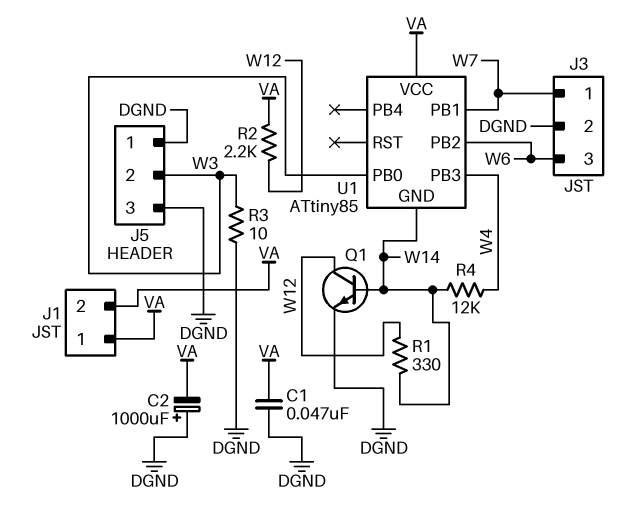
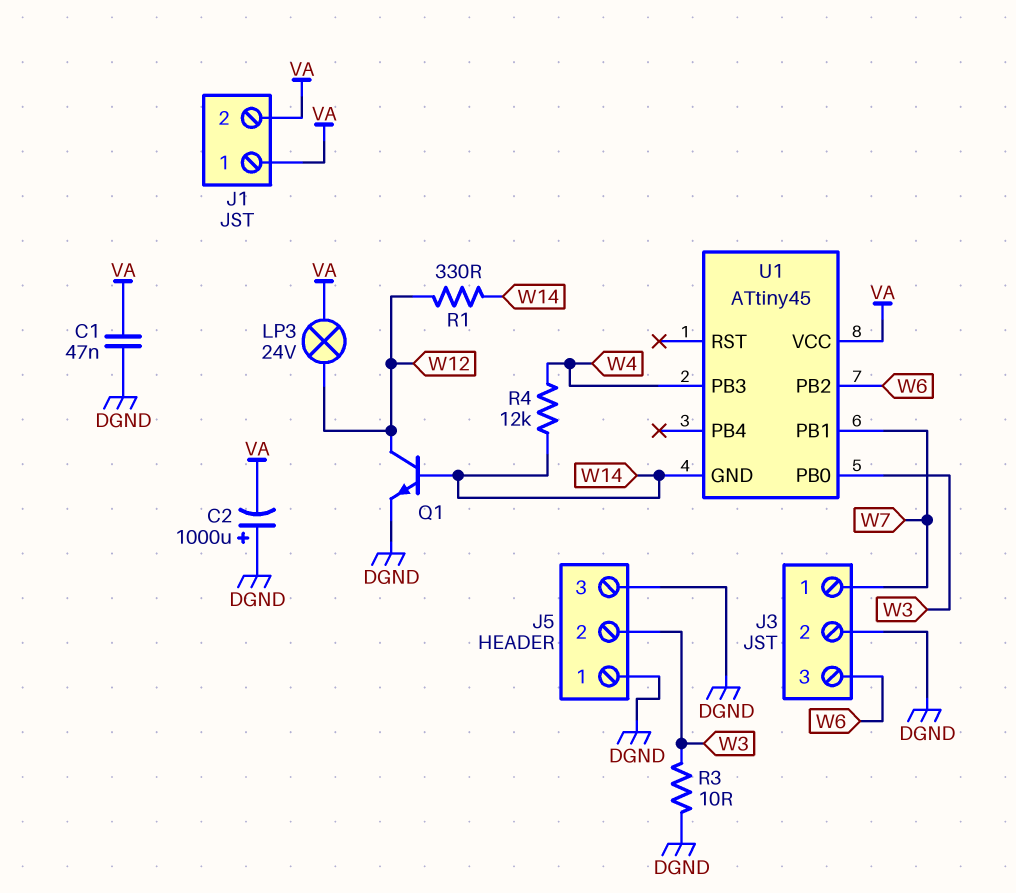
LP3: none -> lamp 24V (VA, W12)
R2: 2.2k (VA, W12) -> none
U1: ATtiny85 -> ATtiny45

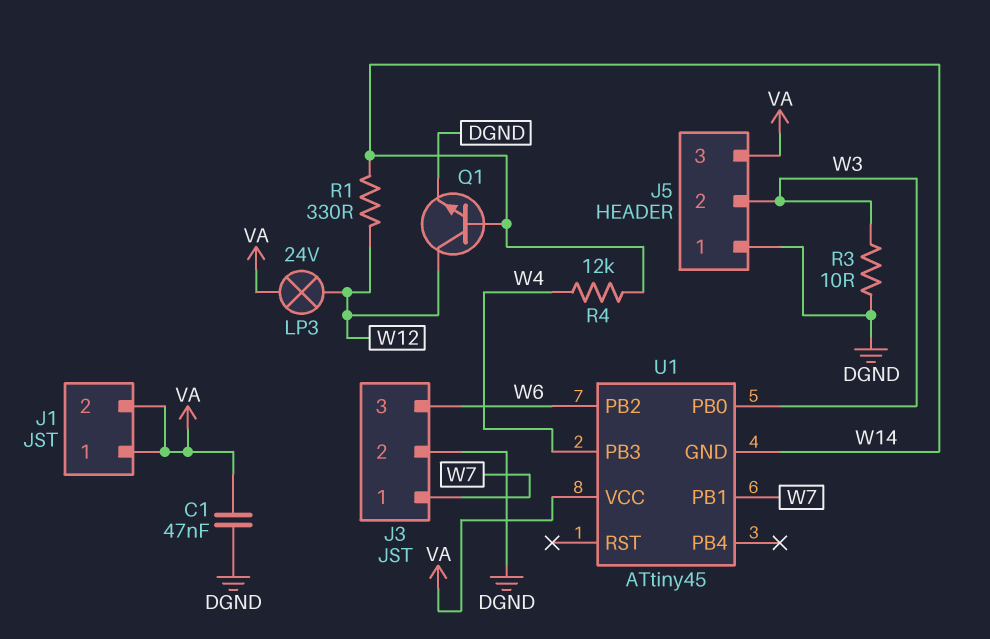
C2: 1000uF (plus DGND, minus VA) -> none
J5 pin 3: DGND -> VA

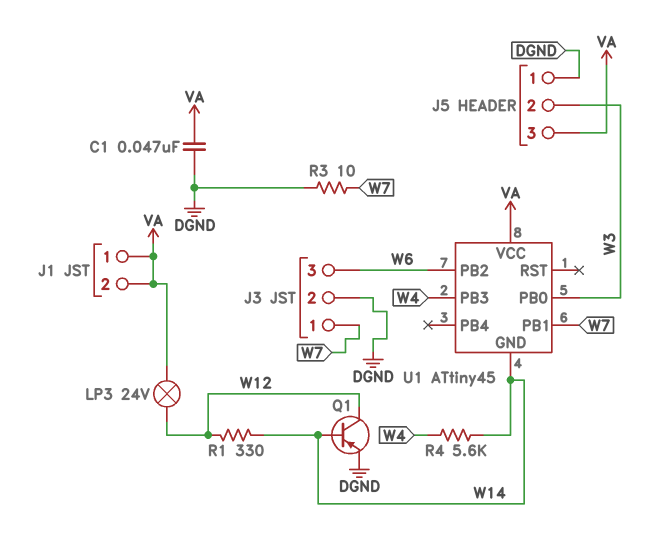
Q1: NPN (B W14, C W12, E DGND) -> PNP (B W14, C W12, E DGND)
R3: 10 (DGND, W3) -> 10 (DGND, W7)
R4: 12k (W4, W14) -> 5.6k (W4, W14)

